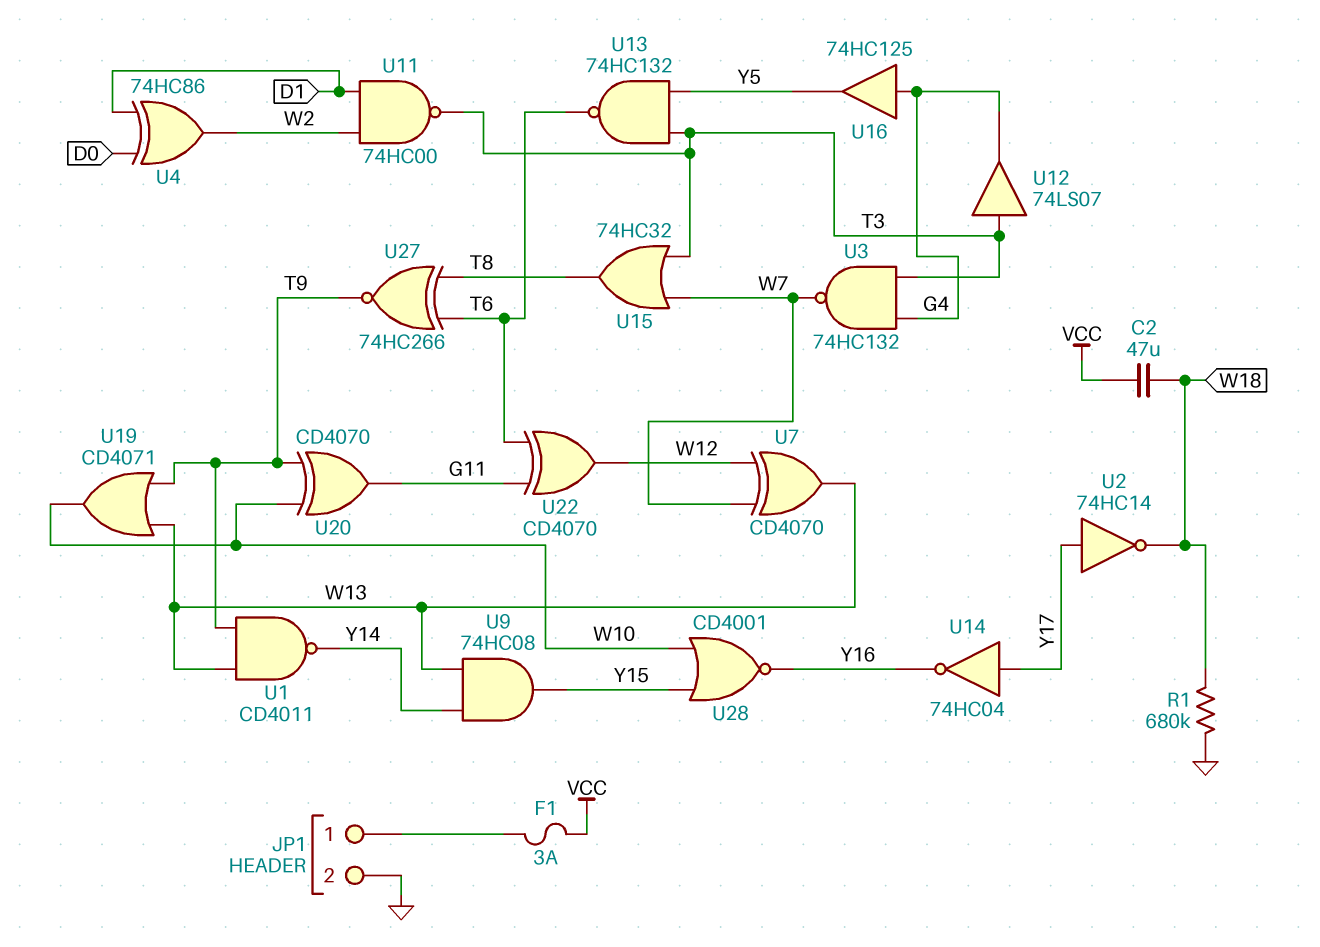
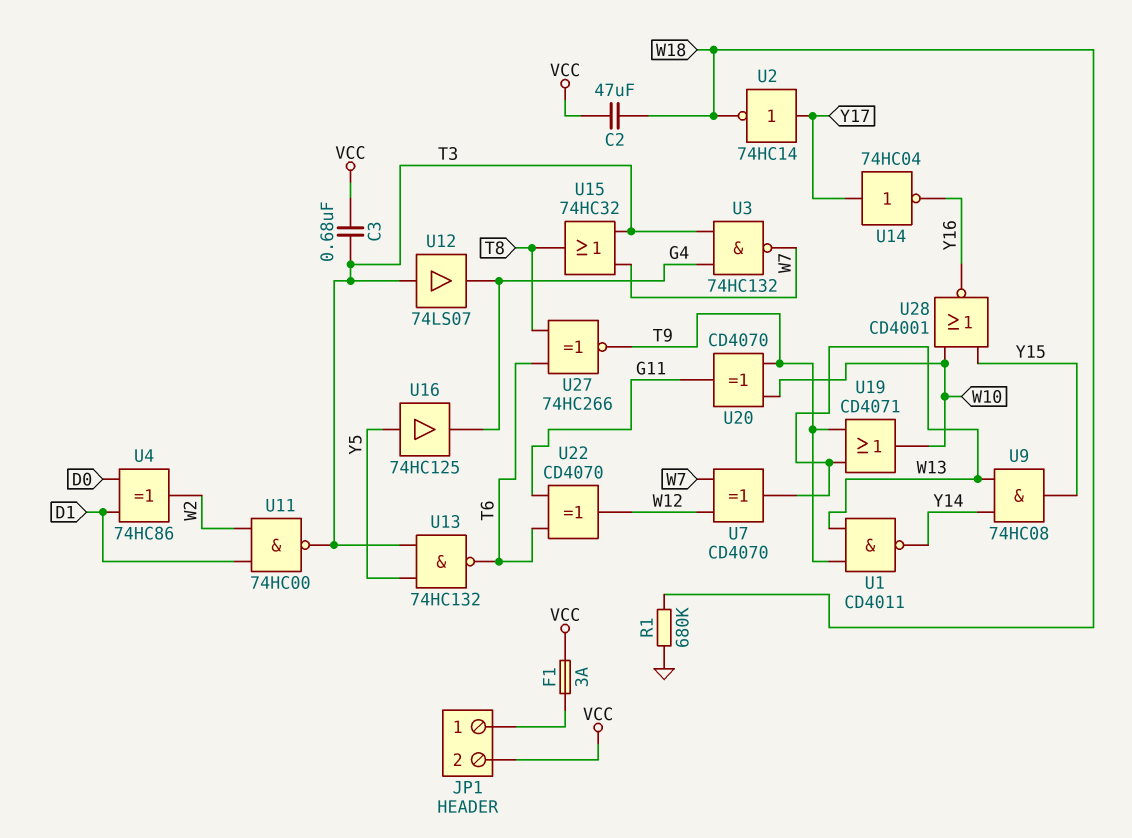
C3: none -> 680nF (T3, VCC)
JP1 pin 2: GND -> VCC
U16: buffer 74HC125 (in G4, out Y5) -> buffer 74HC125 (in Y5, out G4)

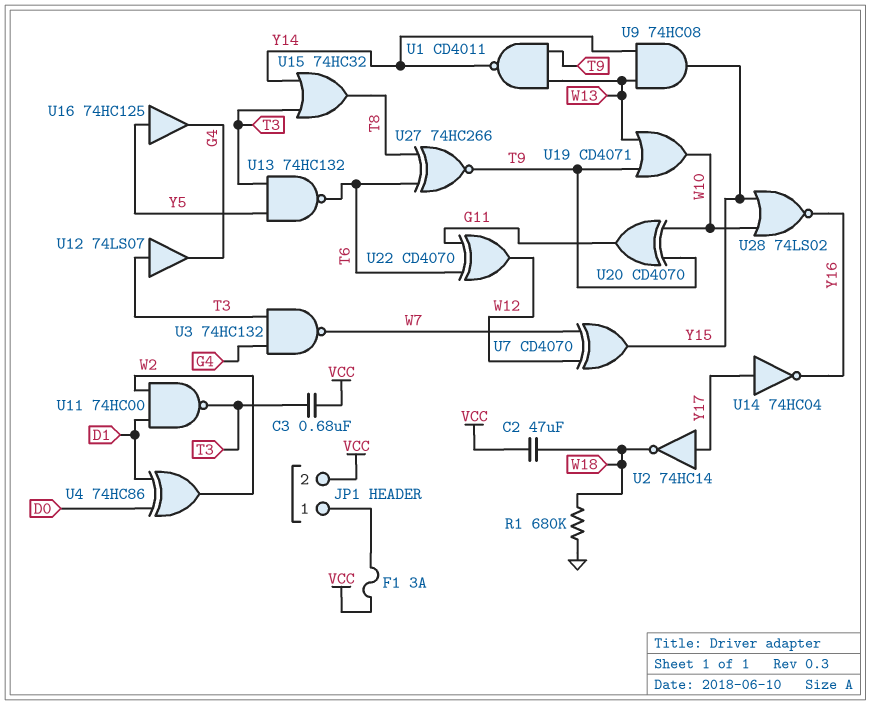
U7: XOR CD4070 (in W7, in W12, out W13) -> XOR CD4070 (in W7, in W12, out Y15)
U15: OR 74HC32 (in T3, in W7, out T8) -> OR 74HC32 (in T3, in Y14, out T8)
U28: NOR CD4001 (in W10, in Y15, out Y16) -> NOR 74LS02 (in W10, in Y15, out Y16)

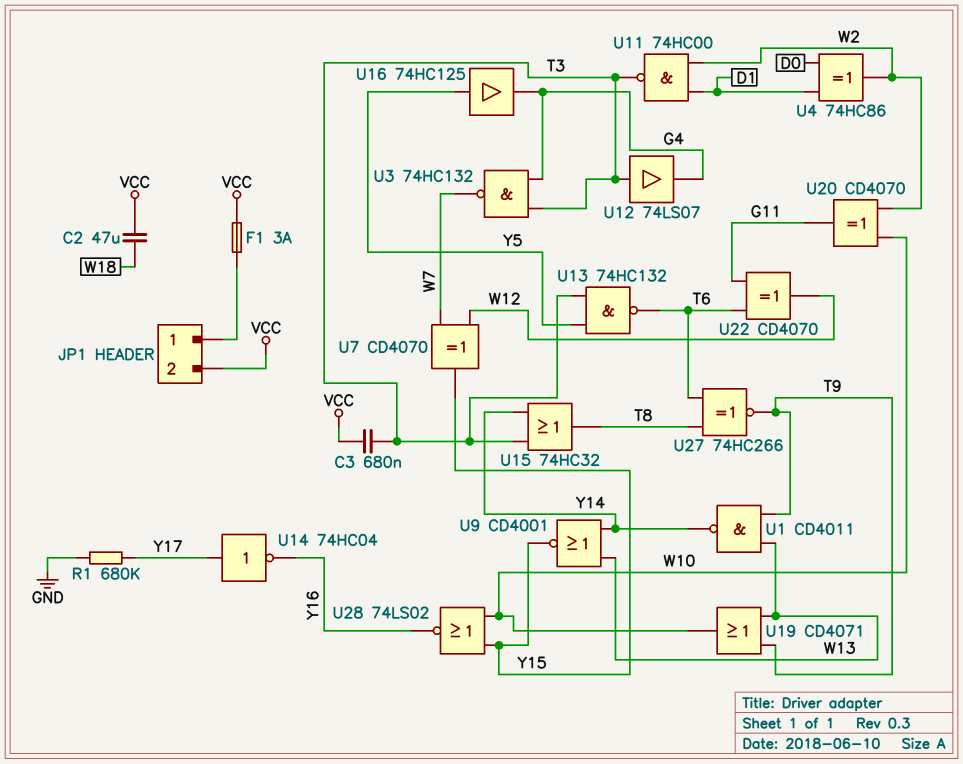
R1: 680k (GND, W18) -> 680k (GND, Y17)
U2: NOT 74HC14 (in Y17, out W18) -> none
U9: AND 74HC08 (in W13, in Y14, out Y15) -> NOR CD4001 (in W13, in Y14, out Y15)
U20: XOR CD4070 (in T9, in W10, out G11) -> XOR CD4070 (in W2, in W10, out G11)

